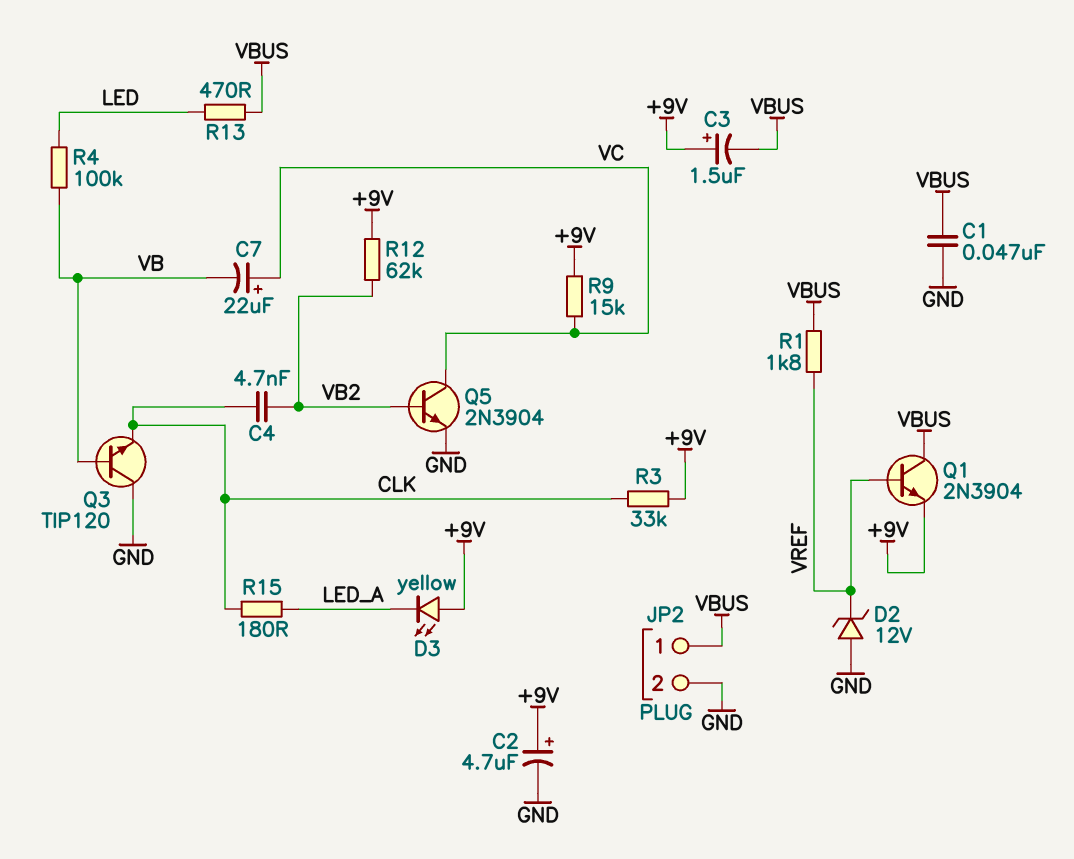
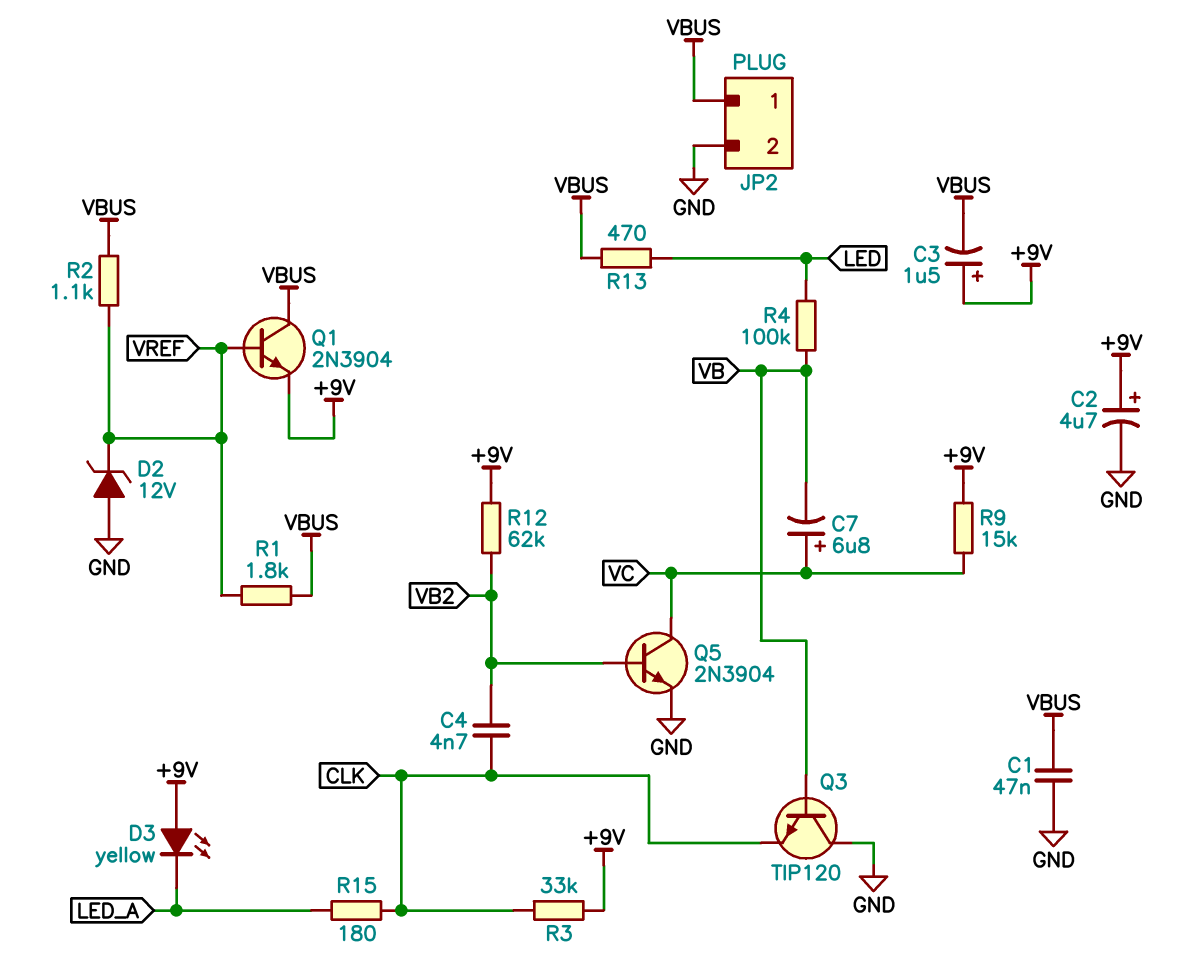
C7: 22uF (plus VC, minus VB) -> 6.8uF (plus VC, minus VB)
R2: none -> 1.1k (VBUS, VREF)

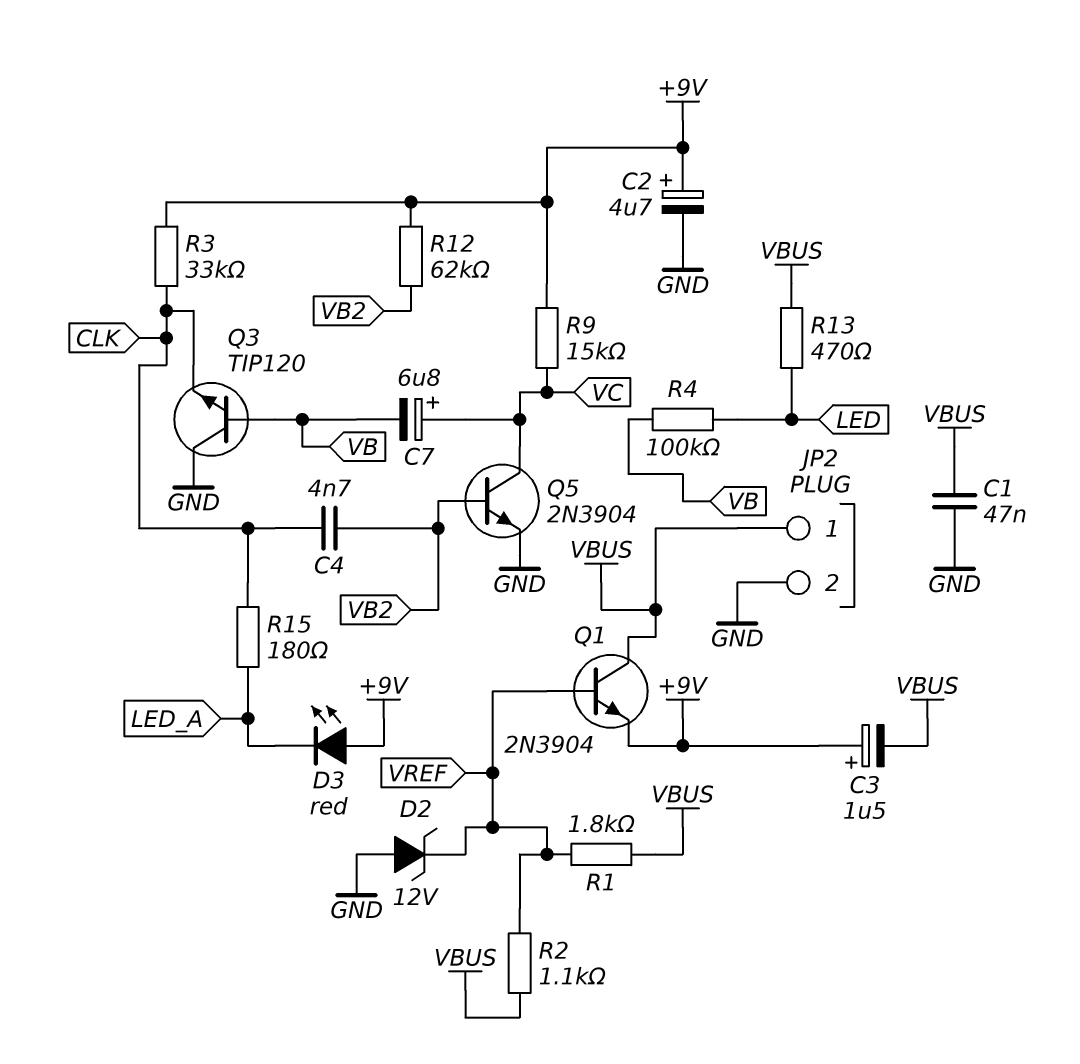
D3: LED yellow (A +9V, K LED_A) -> LED red (A +9V, K LED_A)

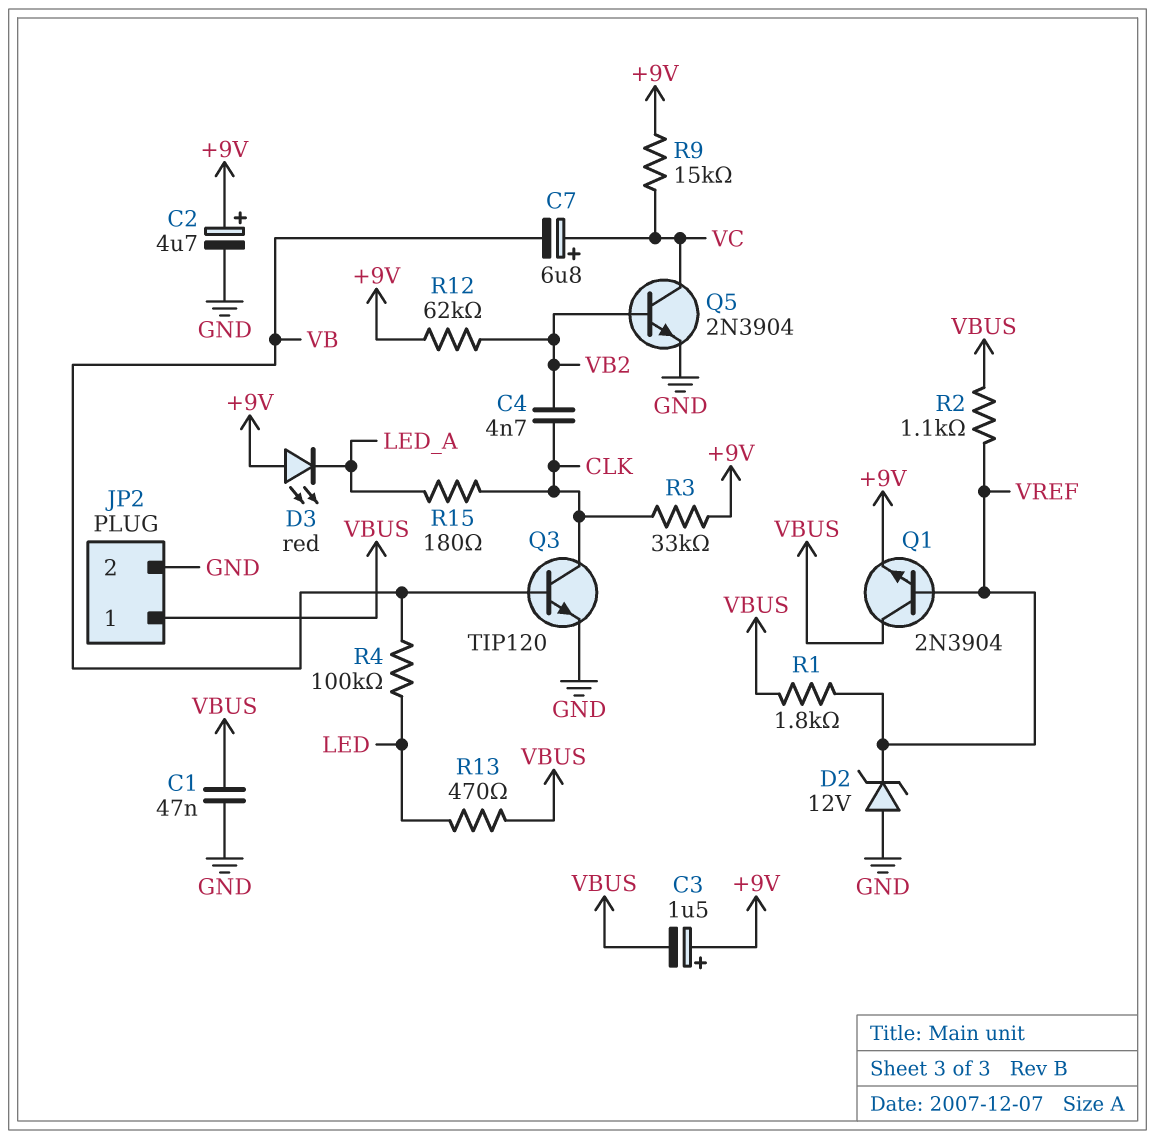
Q3: NPN TIP120 (B VB, C GND, E CLK) -> NPN TIP120 (B VB, C CLK, E GND)

